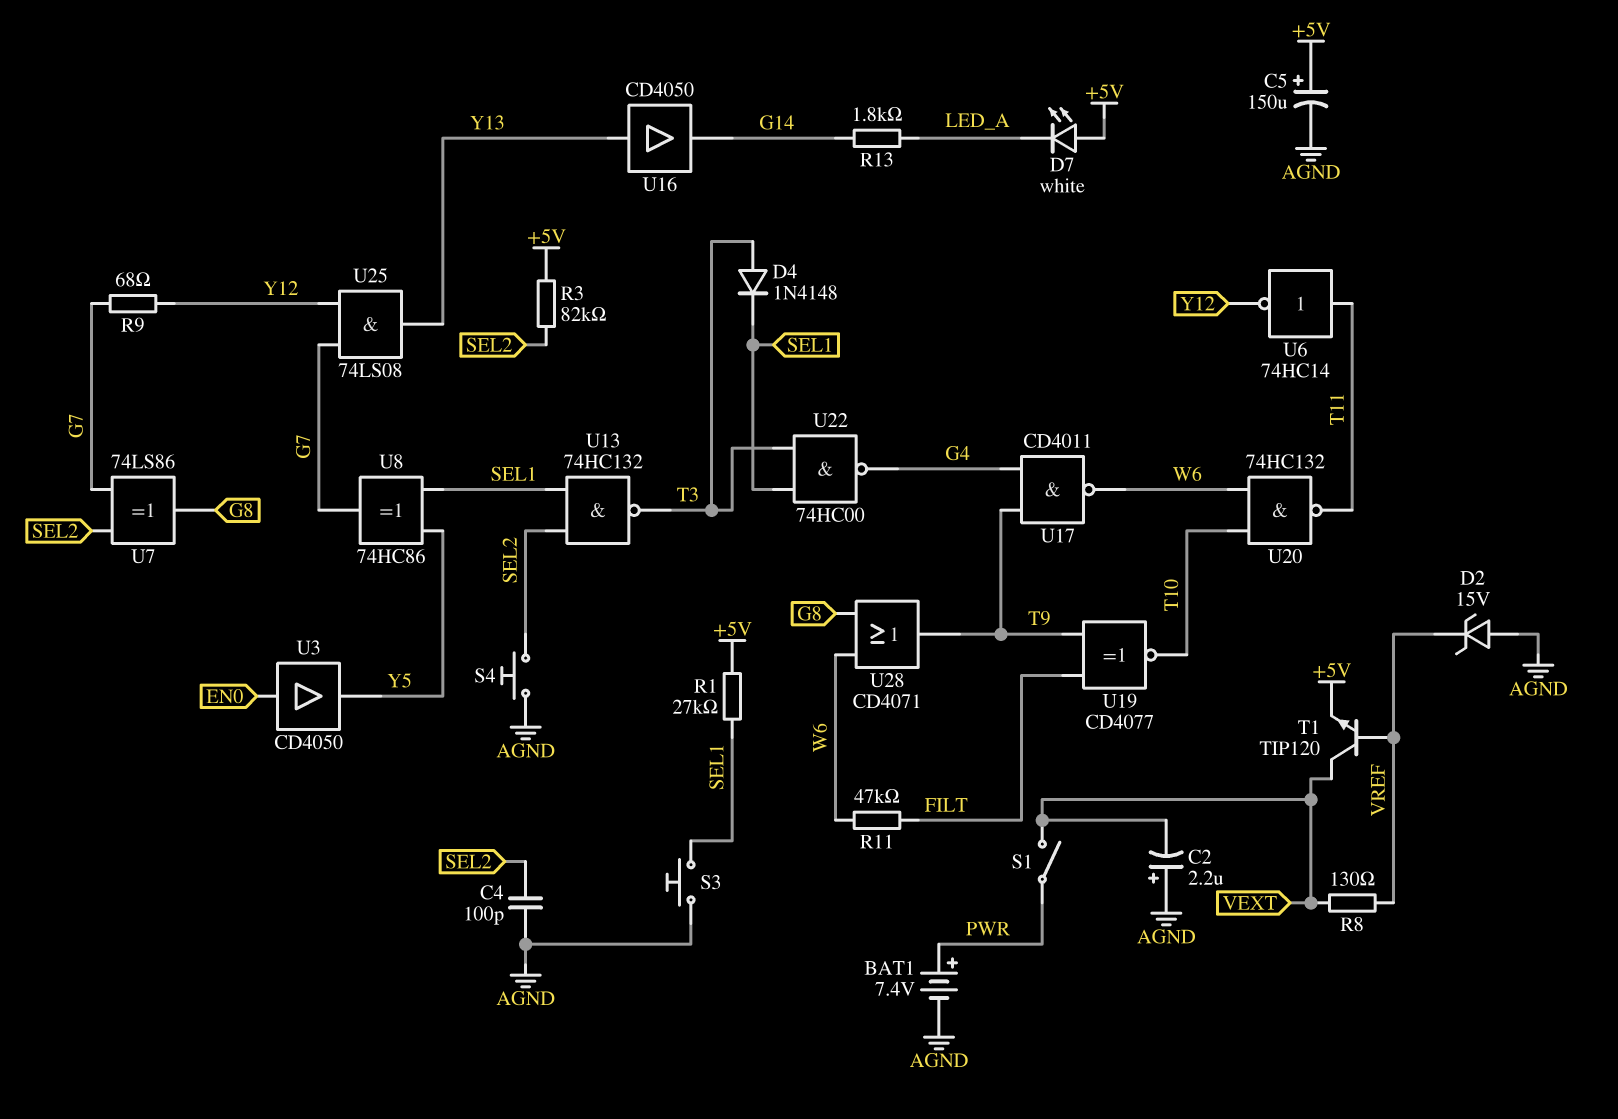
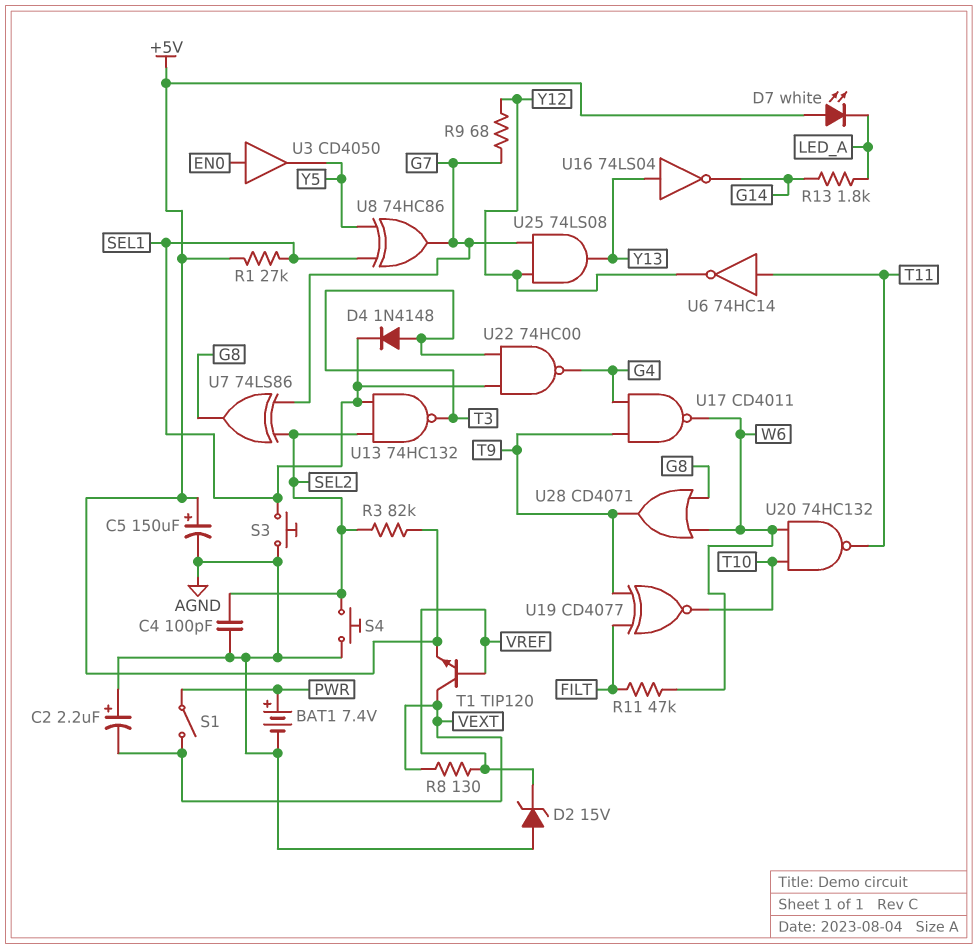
U16: buffer CD4050 (in Y13, out G14) -> NOT 74LS04 (in Y13, out G14)

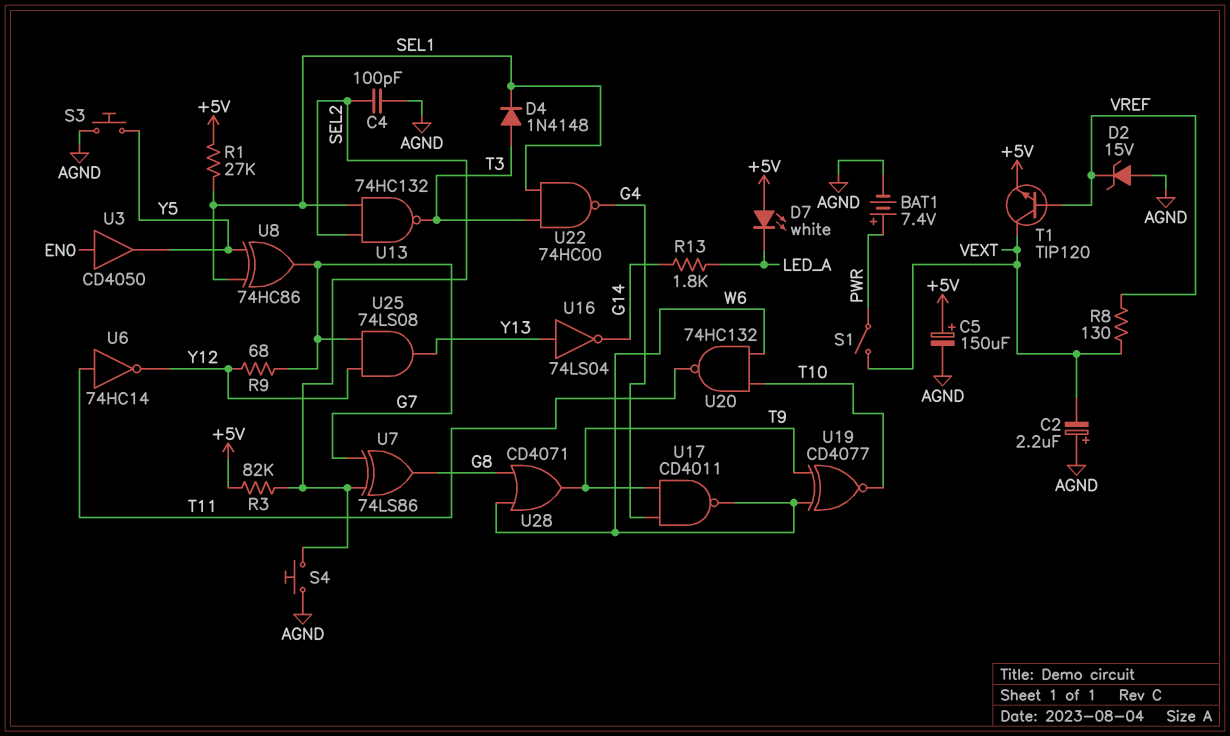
R11: 47k (FILT, W6) -> none
S3: button (AGND, SEL1) -> button (AGND, Y5)
U19: XNOR CD4077 (in FILT, in T9, out T10) -> XNOR CD4077 (in T9, in W6, out T10)

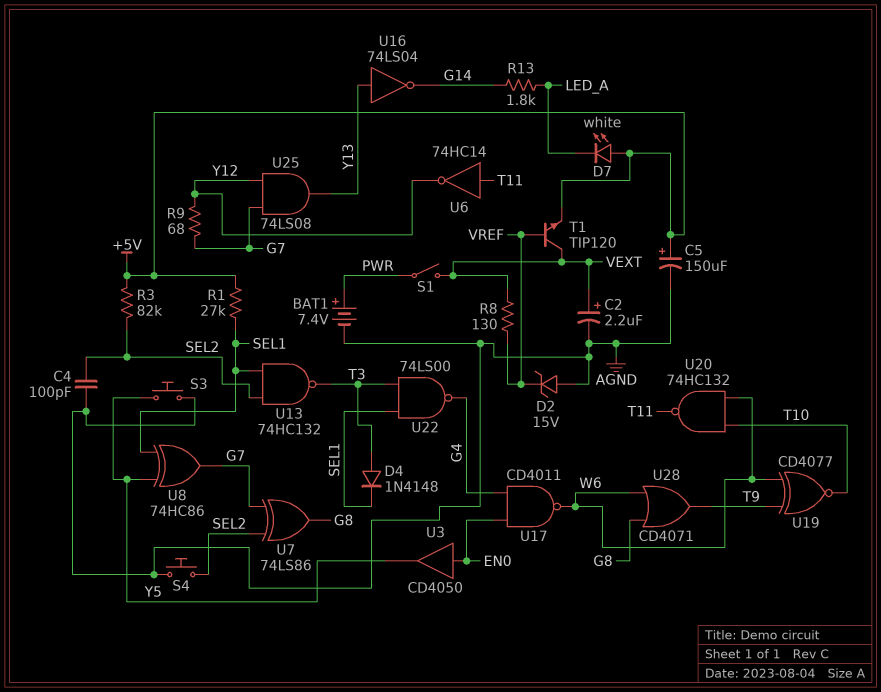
C2: 2.2uF (plus AGND, minus VEXT) -> 2.2uF (plus VEXT, minus AGND)
U17: NAND CD4011 (in G4, in T9, out W6) -> NAND CD4011 (in EN0, in G4, out W6)
U22: NAND 74HC00 (in SEL1, in T3, out G4) -> NAND 74LS00 (in SEL1, in T3, out G4)

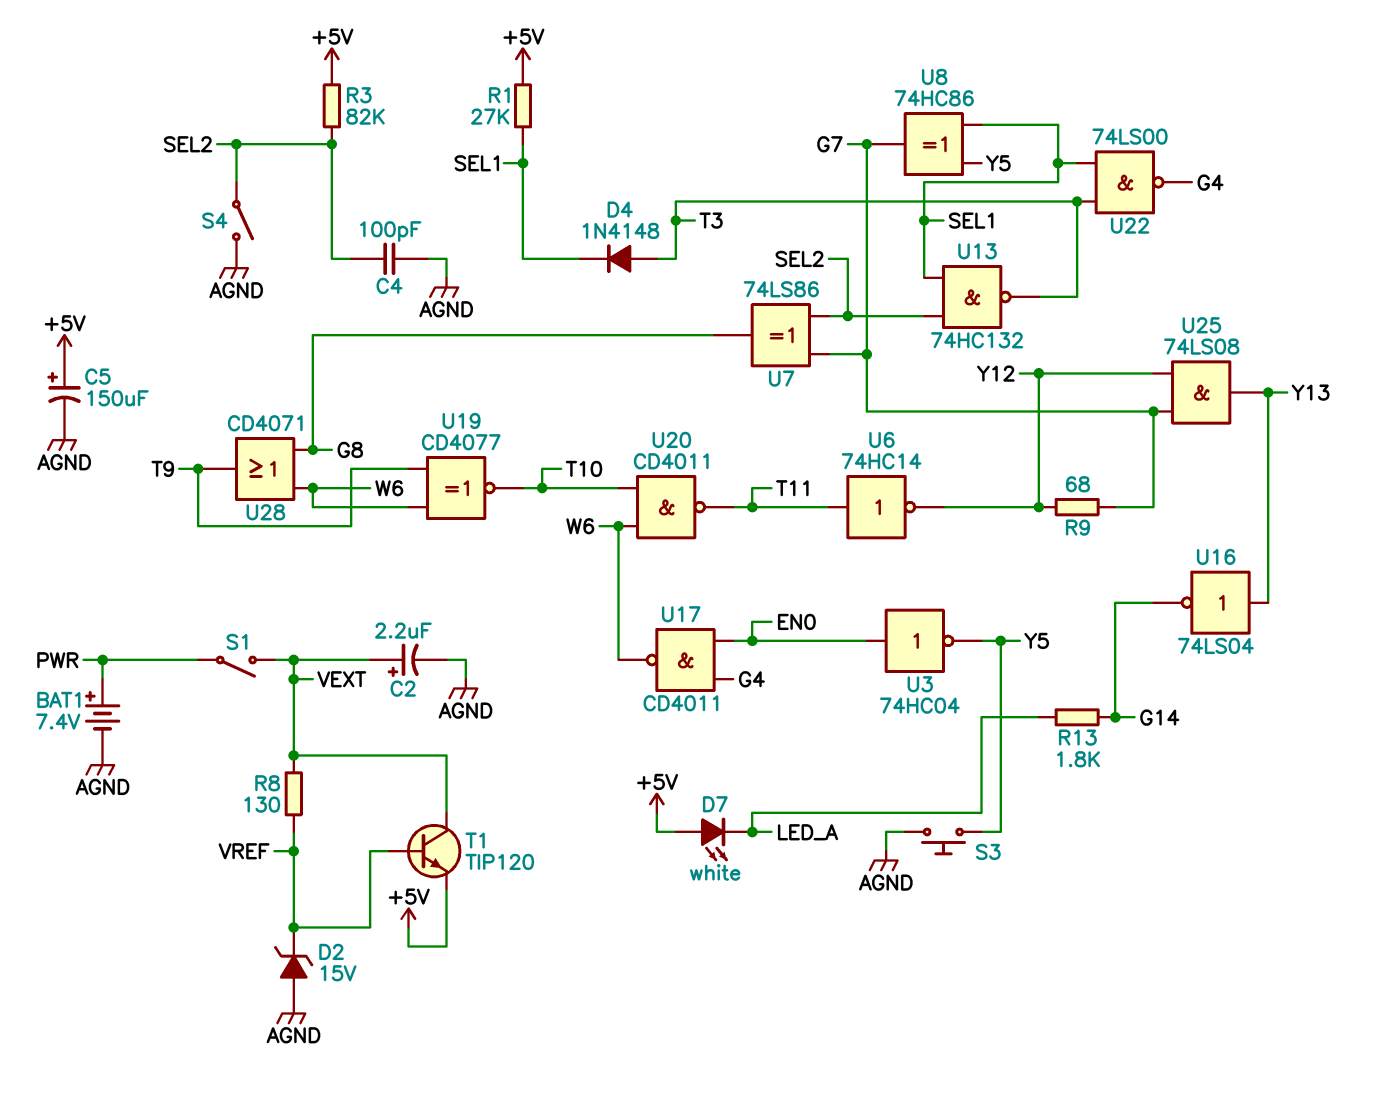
S4: button (AGND, SEL2) -> switch (AGND, SEL2)
U3: buffer CD4050 (in EN0, out Y5) -> NOT 74HC04 (in EN0, out Y5)
U20: NAND 74HC132 (in T10, in W6, out T11) -> NAND CD4011 (in T10, in W6, out T11)

